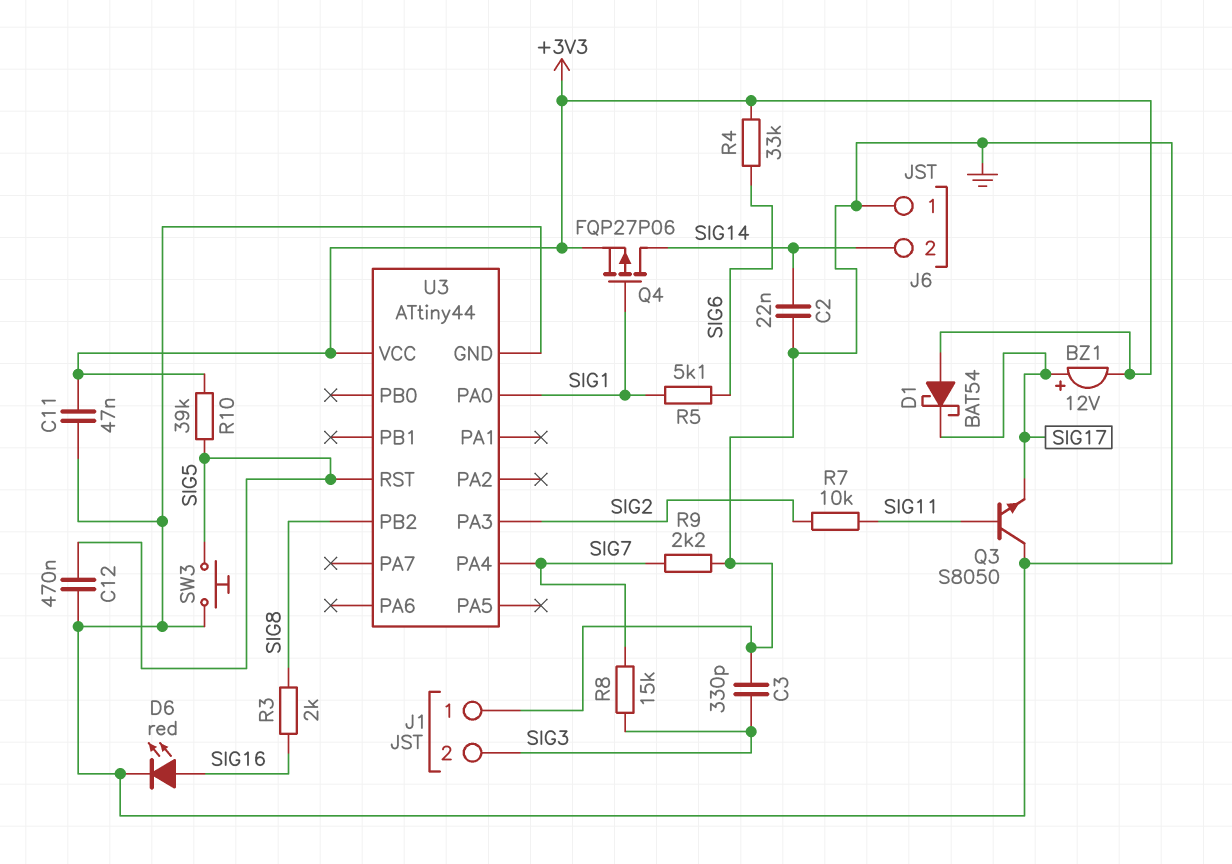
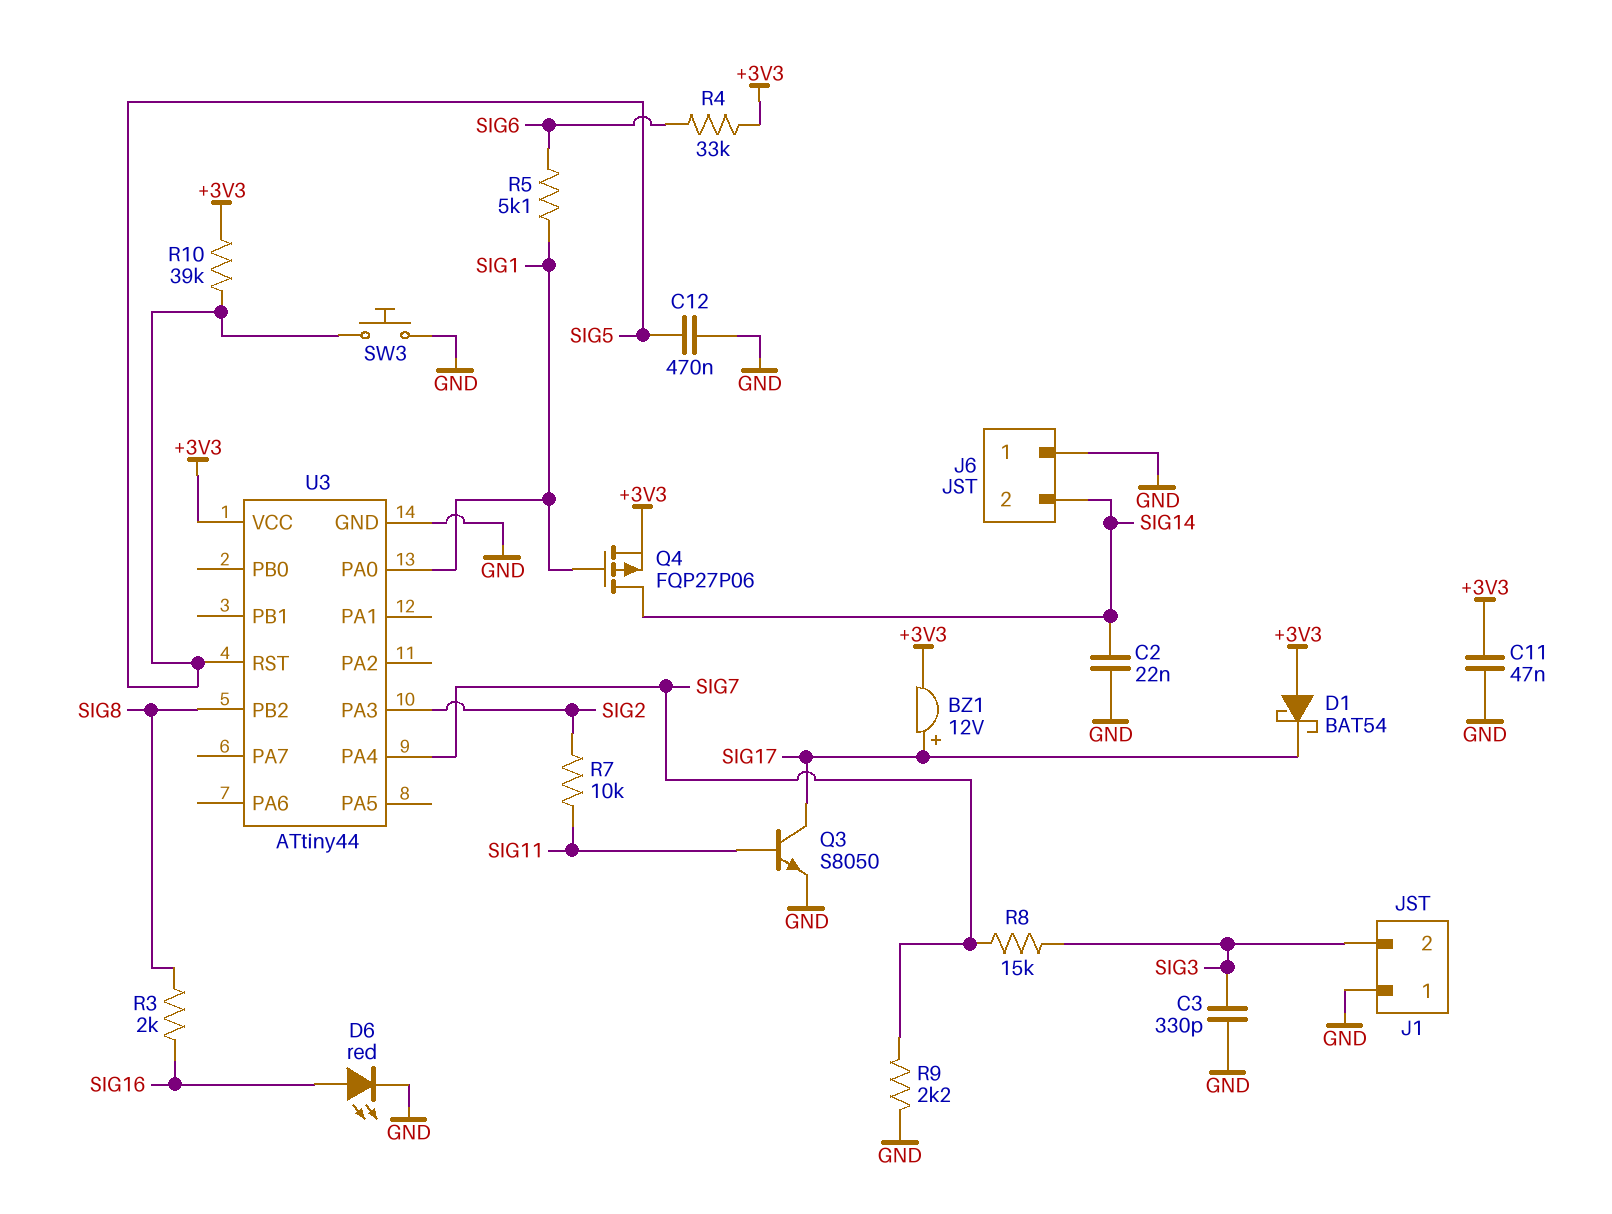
Q3: NPN S8050 (B SIG11, C GND, E SIG17) -> NPN S8050 (B SIG11, C SIG17, E GND)

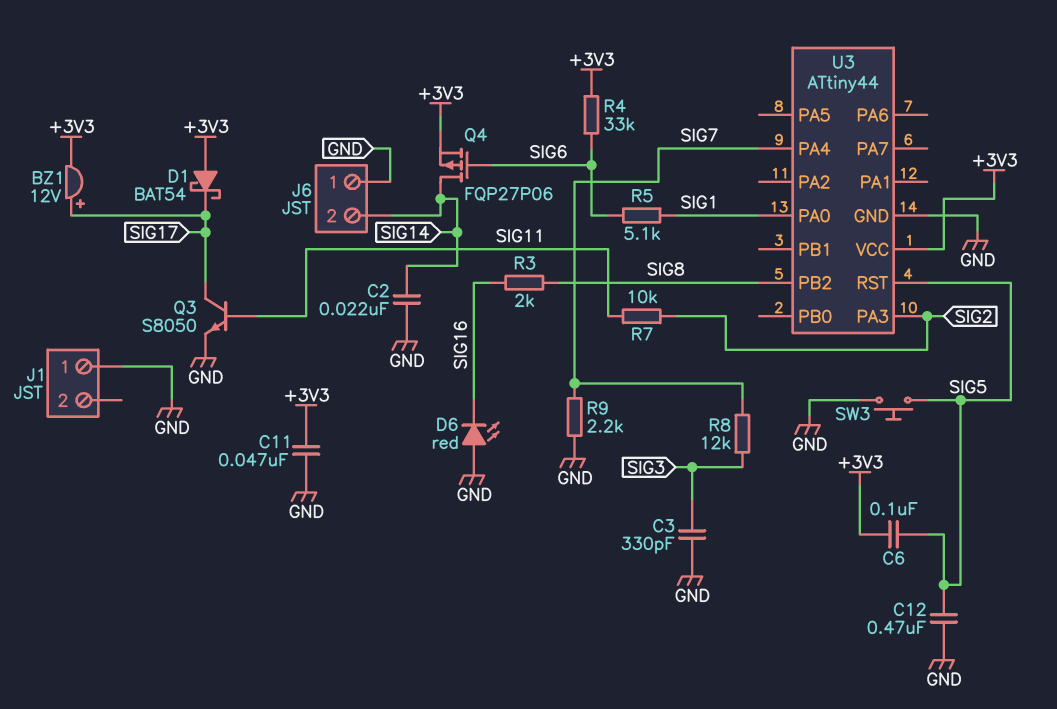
C6: none -> 100nF (+3V3, SIG5)
D6: LED red (A SIG16, K GND) -> LED red (A GND, K SIG16)
J1 pin 2: SIG3 -> none
Q4: PMOS FQP27P06 (G SIG1, D SIG14, S +3V3) -> PMOS FQP27P06 (G SIG6, D SIG14, S +3V3)
R8: 15k (SIG3, SIG7) -> 12k (SIG3, SIG7)
R10: 39k (+3V3, SIG5) -> none

